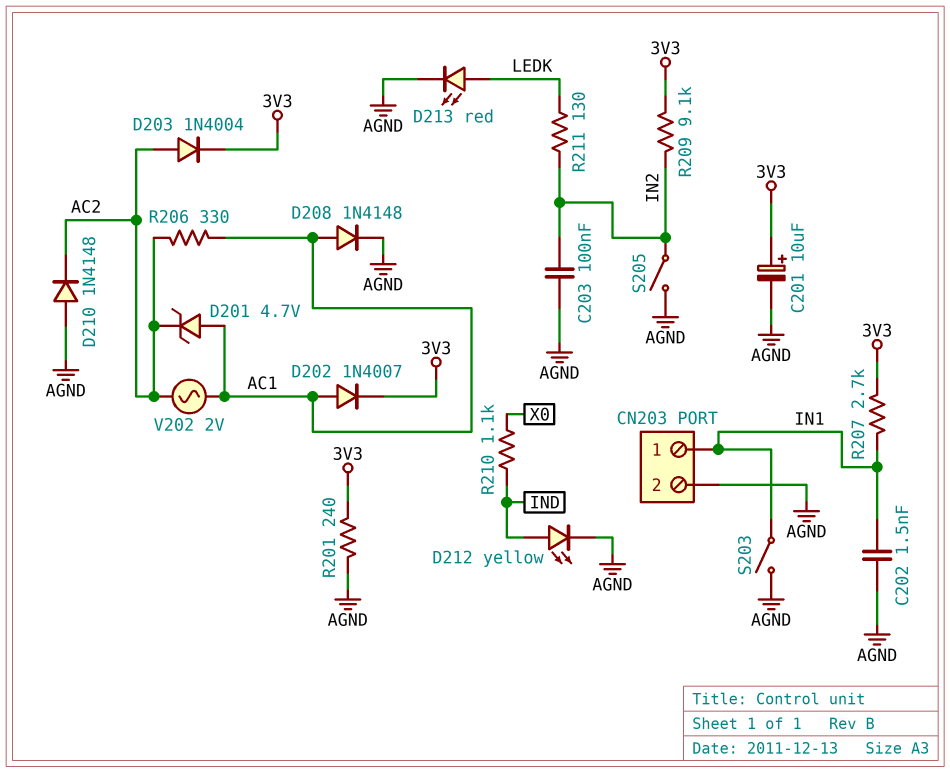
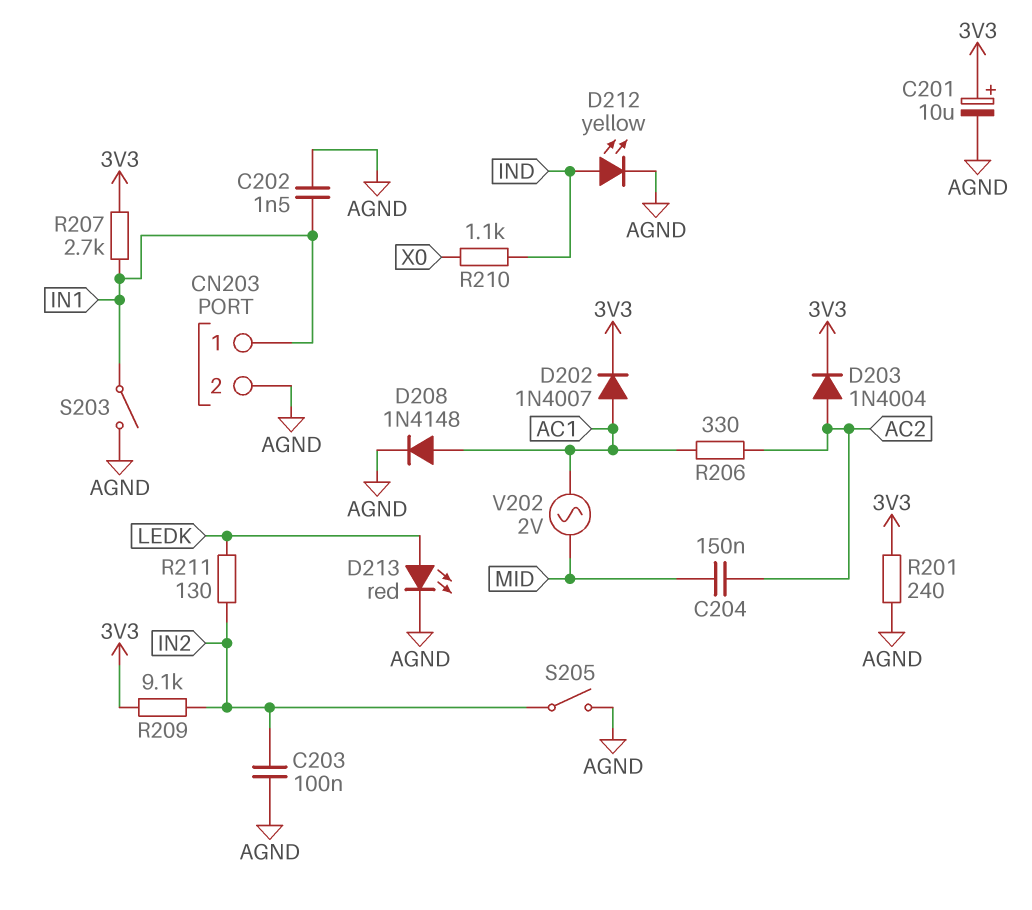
C204: none -> 150nF (AC2, MID)
D201: zener 4.7V (A AC1, K AC2) -> none
D210: diode 1N4148 (A AGND, K AC2) -> none
V202: AC 2V (AC1, AC2) -> AC 2V (AC1, MID)

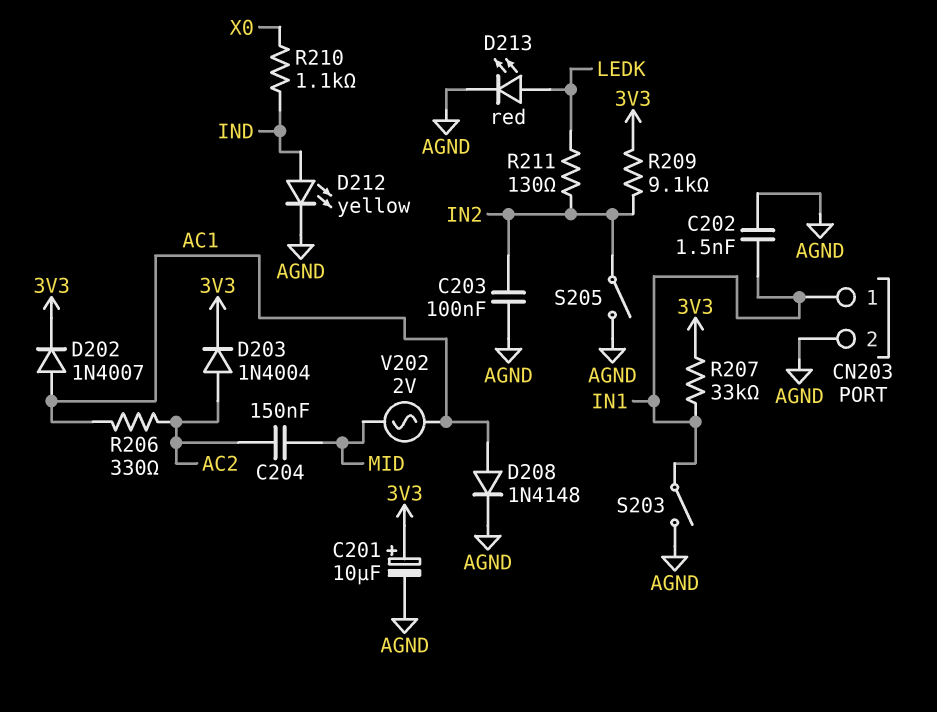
R201: 240 (3V3, AGND) -> none
R207: 2.7k (3V3, IN1) -> 33k (3V3, IN1)

